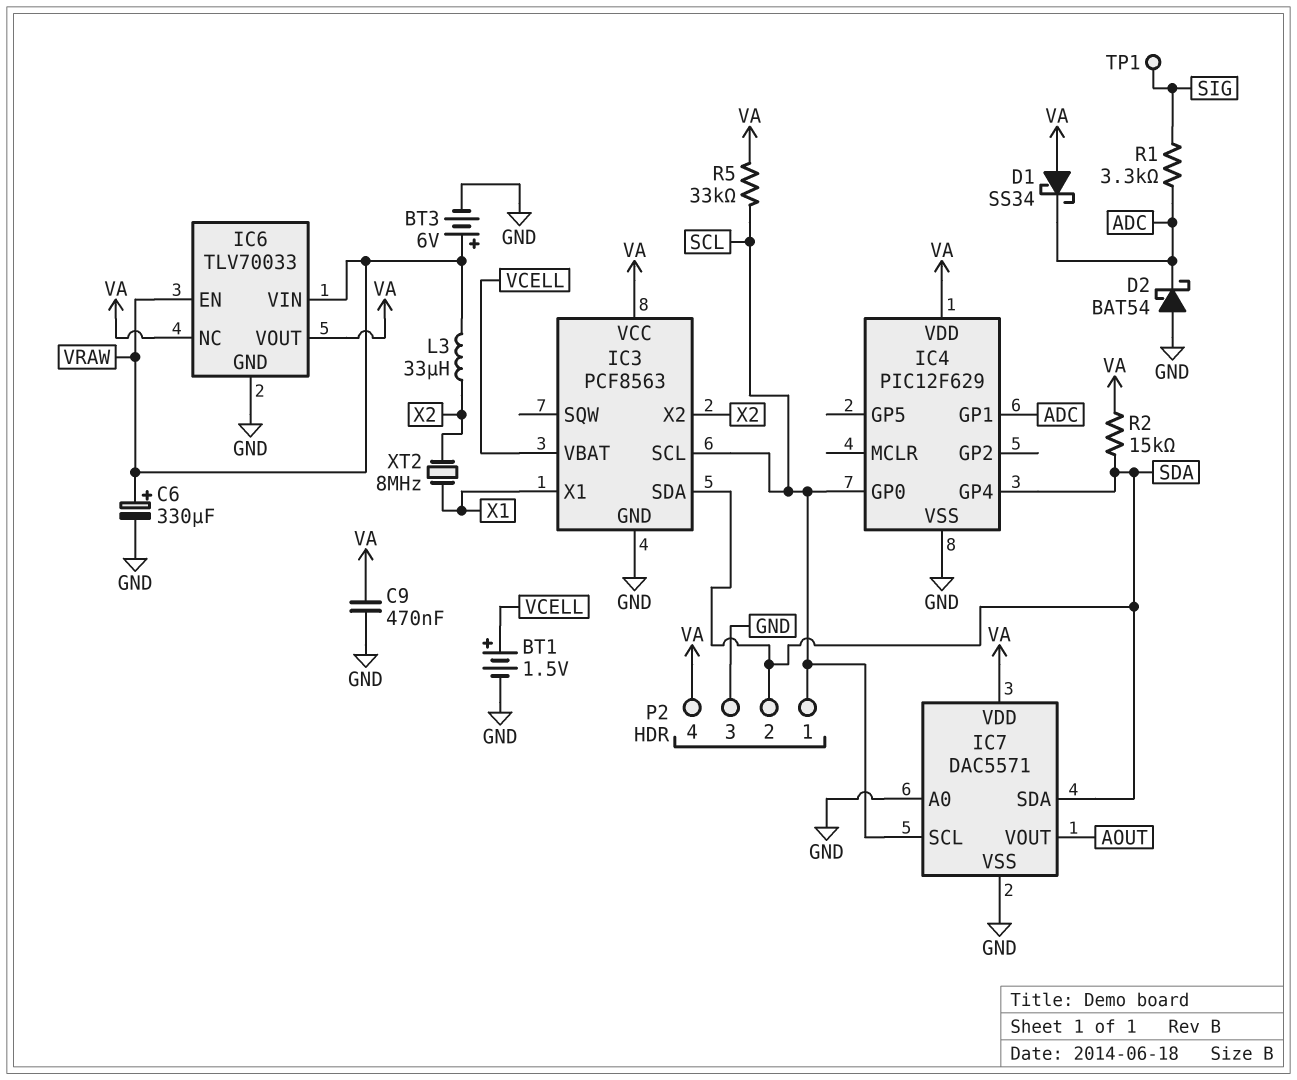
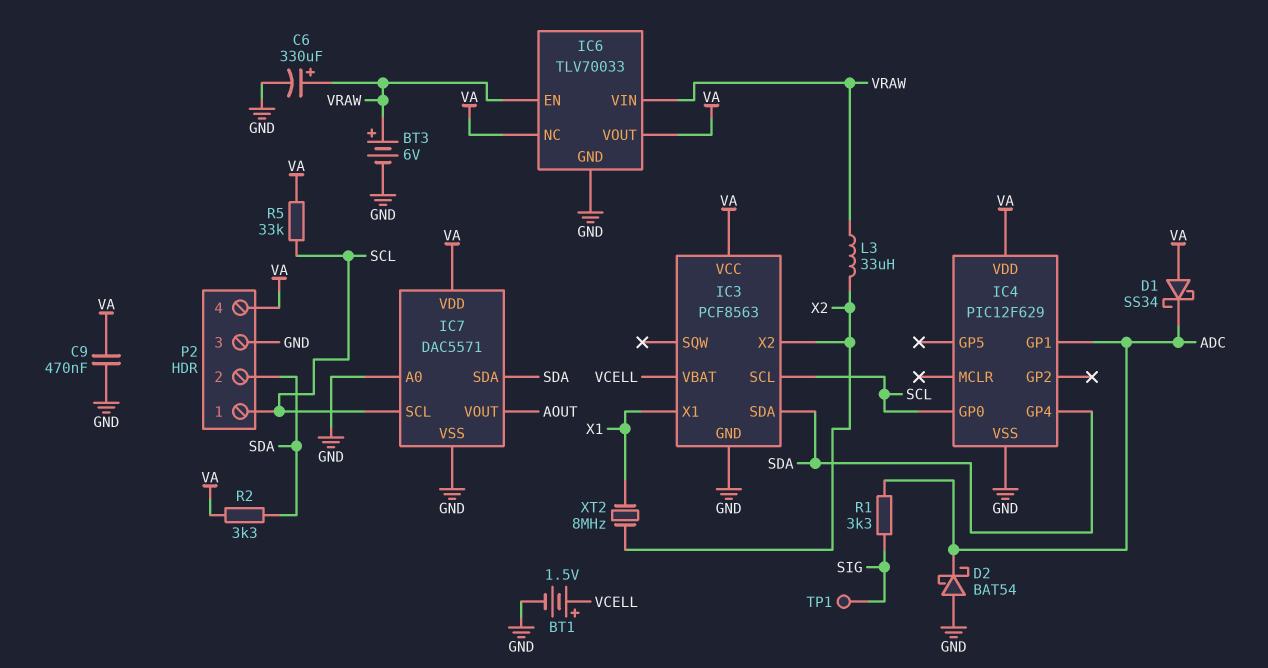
R2: 15k (SDA, VA) -> 3.3k (SDA, VA)

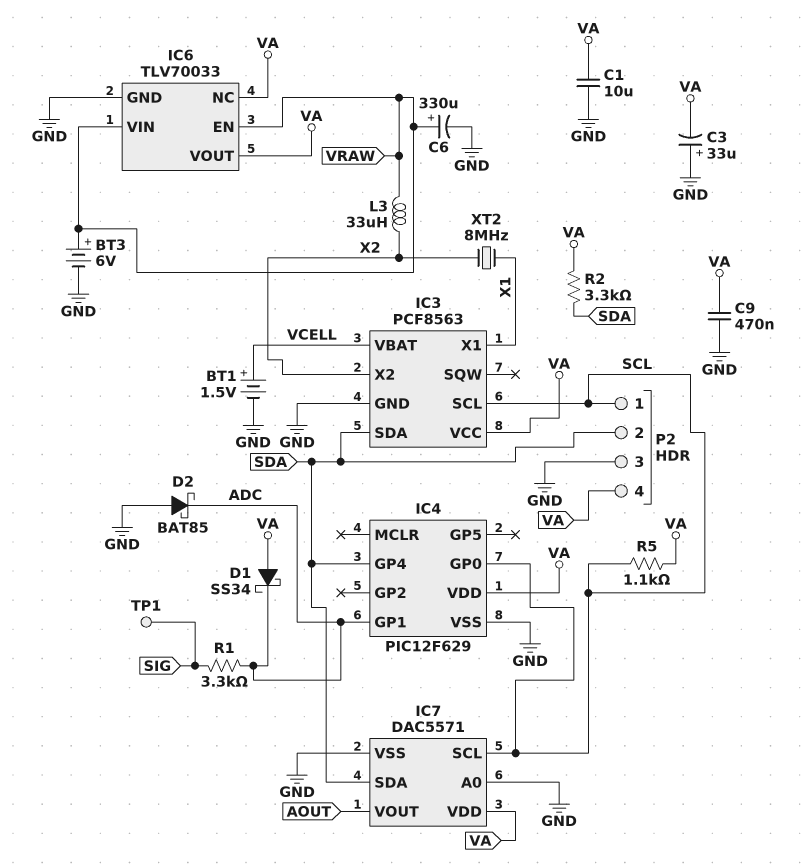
C1: none -> 10uF (GND, VA)
C3: none -> 33uF (plus GND, minus VA)
D2: schottky BAT54 (A GND, K ADC) -> schottky BAT85 (A GND, K ADC)
R5: 33k (SCL, VA) -> 1.1k (SCL, VA)

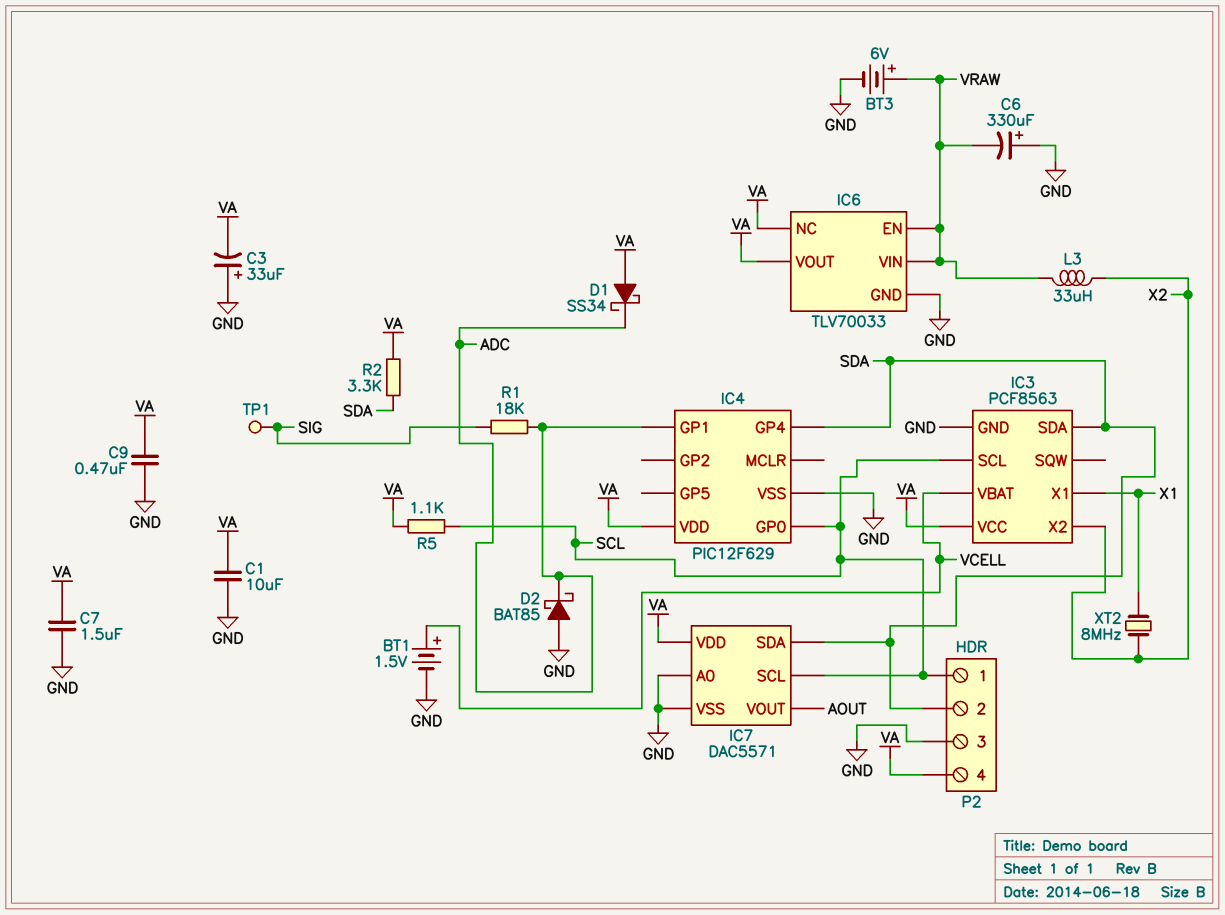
C6: 330uF (plus VRAW, minus GND) -> 330uF (plus GND, minus VRAW)
C7: none -> 1.5uF (GND, VA)
R1: 3.3k (ADC, SIG) -> 18k (ADC, SIG)

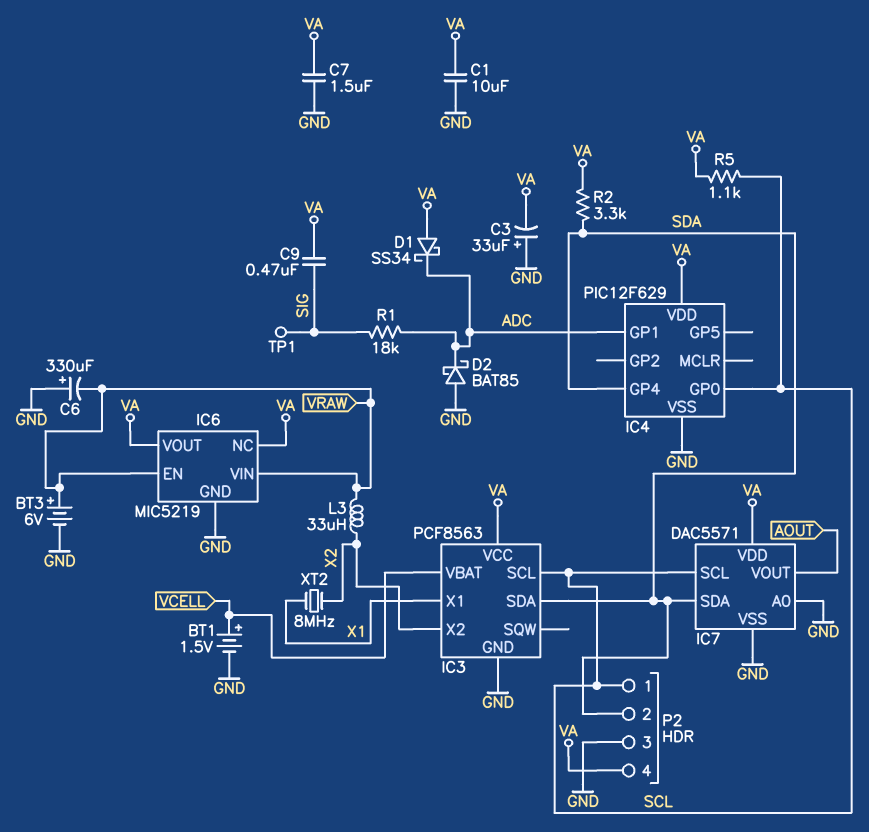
C9: 470nF (GND, VA) -> 470nF (SIG, VA)
IC6: TLV70033 -> MIC5219

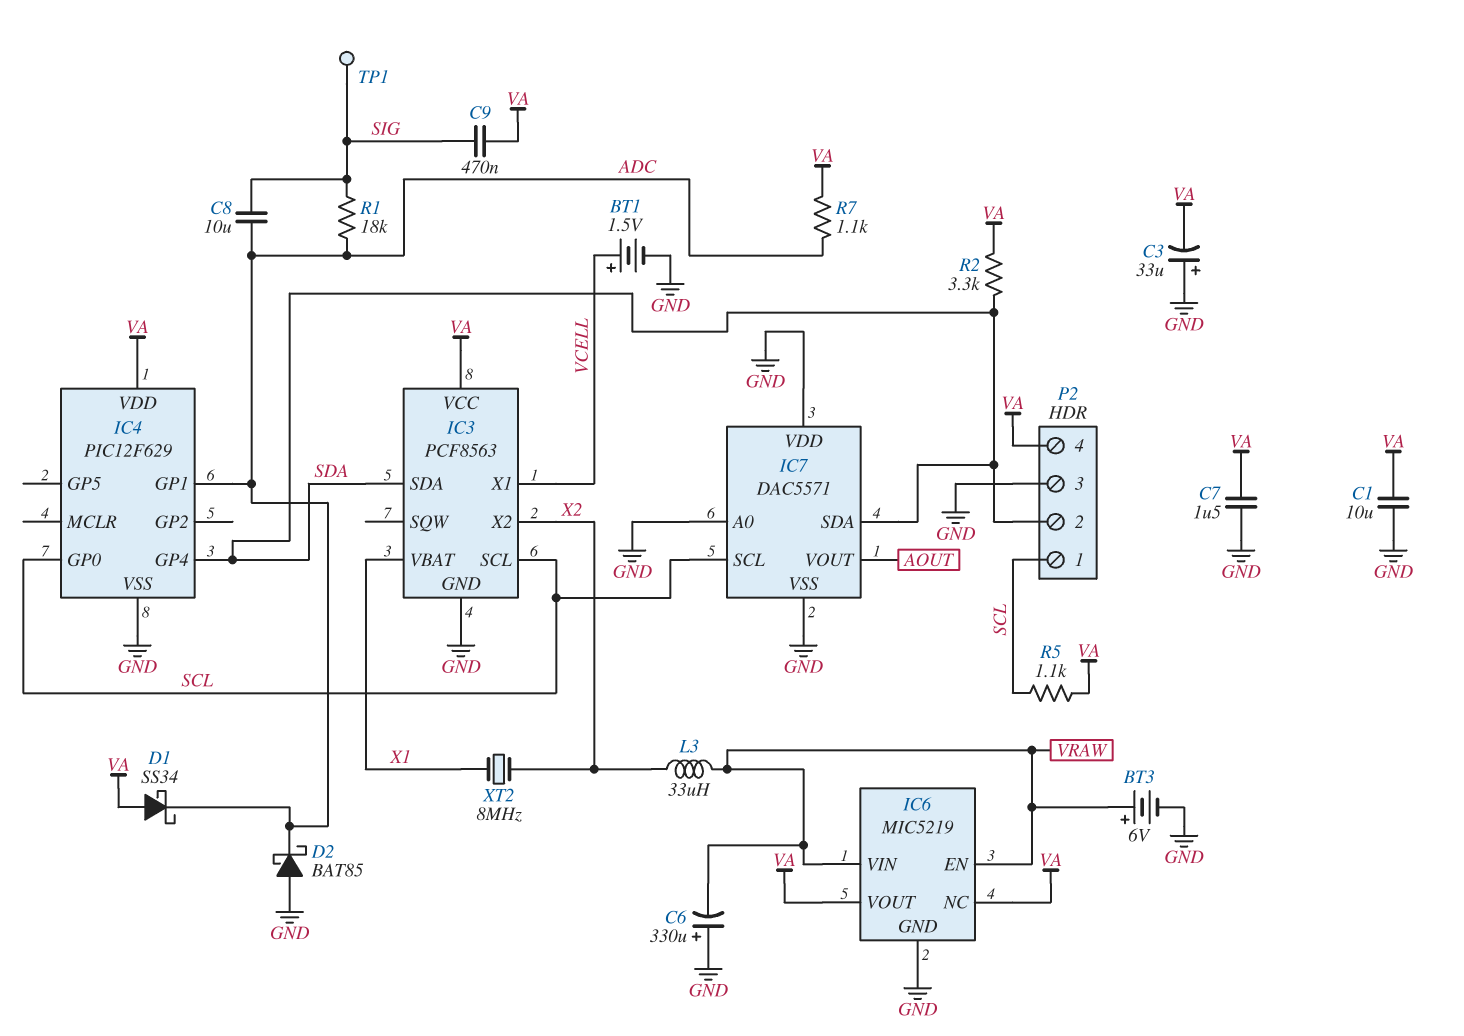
C8: none -> 10uF (ADC, SIG)
IC3 pin VBAT: VCELL -> X1
IC3 pin X1: X1 -> VCELL
IC7 pin VDD: VA -> GND
R7: none -> 1.1k (ADC, VA)

